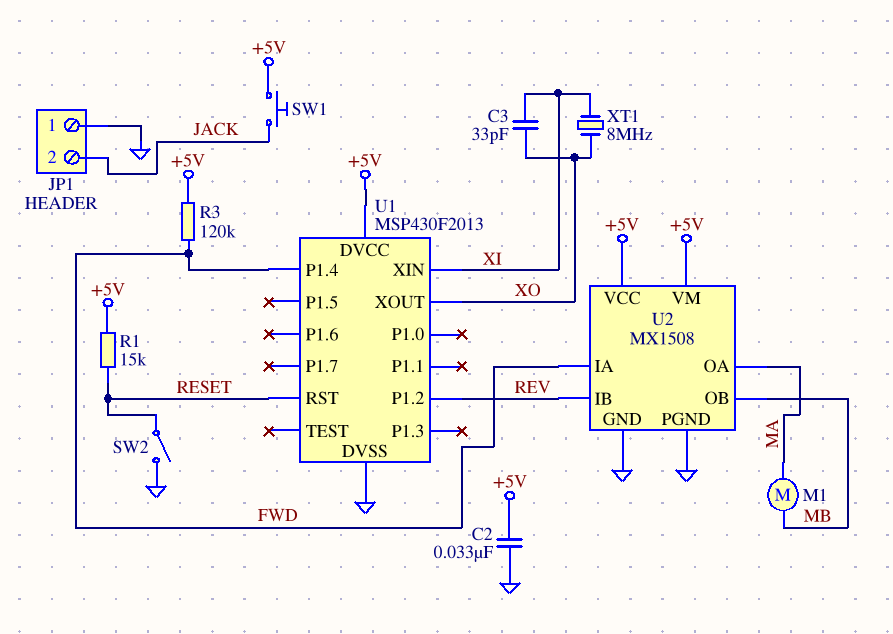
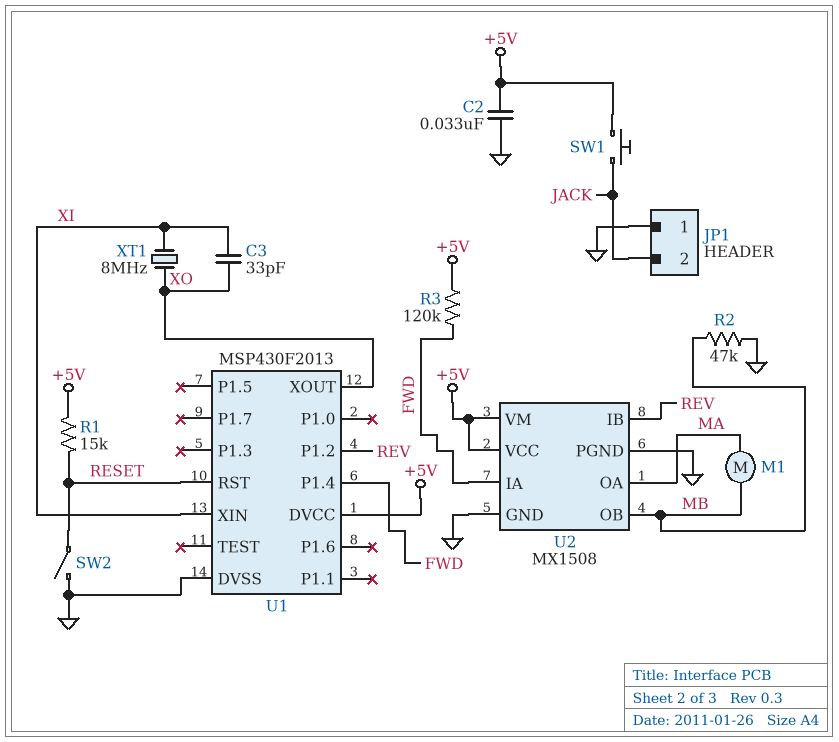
R2: none -> 47k (GND, MB)

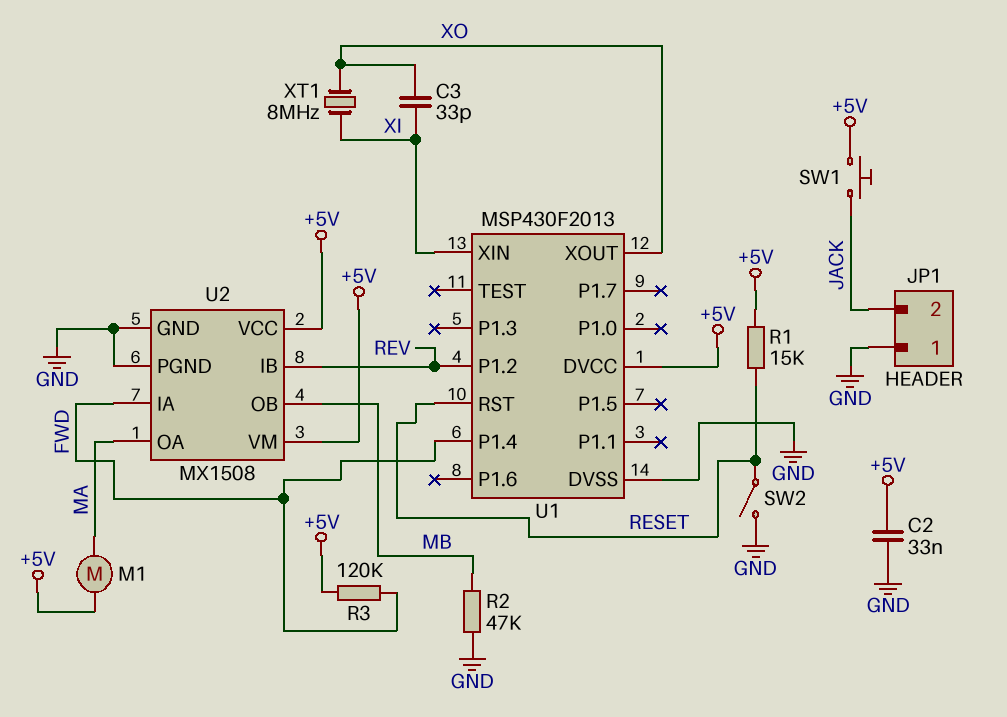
M1: motor (MA, MB) -> motor (+5V, MA)

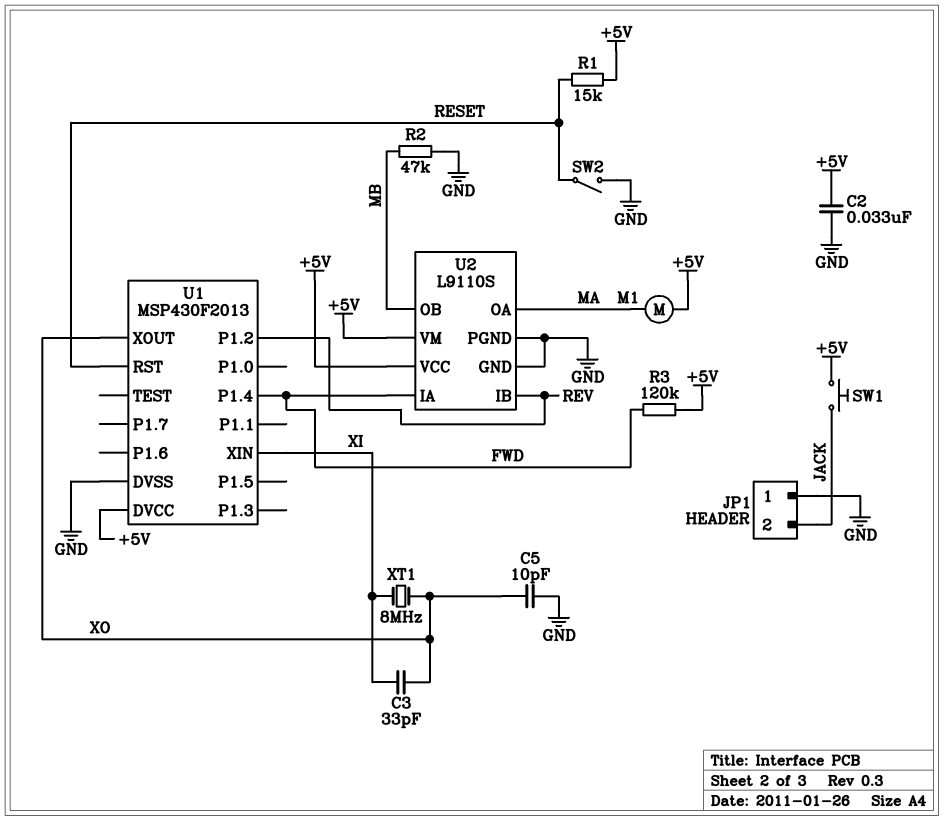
C5: none -> 10pF (GND, XO)
U2: MX1508 -> L9110S

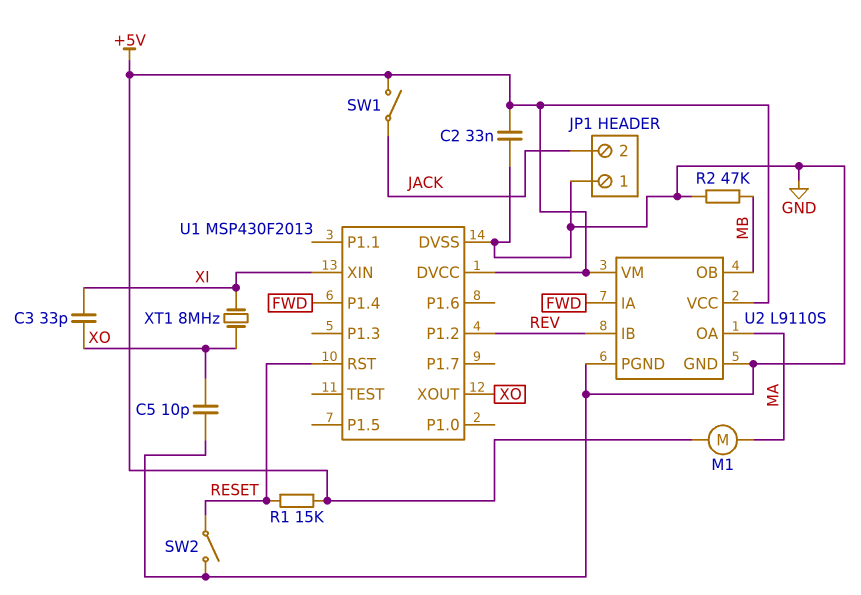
R3: 120k (+5V, FWD) -> none
SW1: button (+5V, JACK) -> switch (+5V, JACK)

